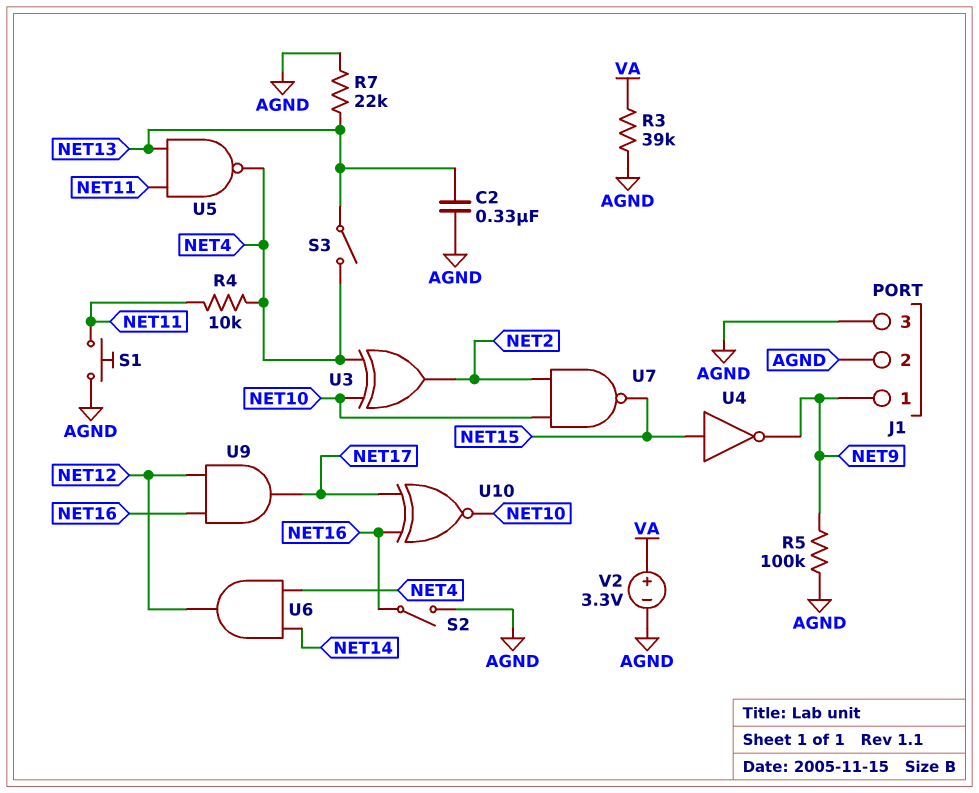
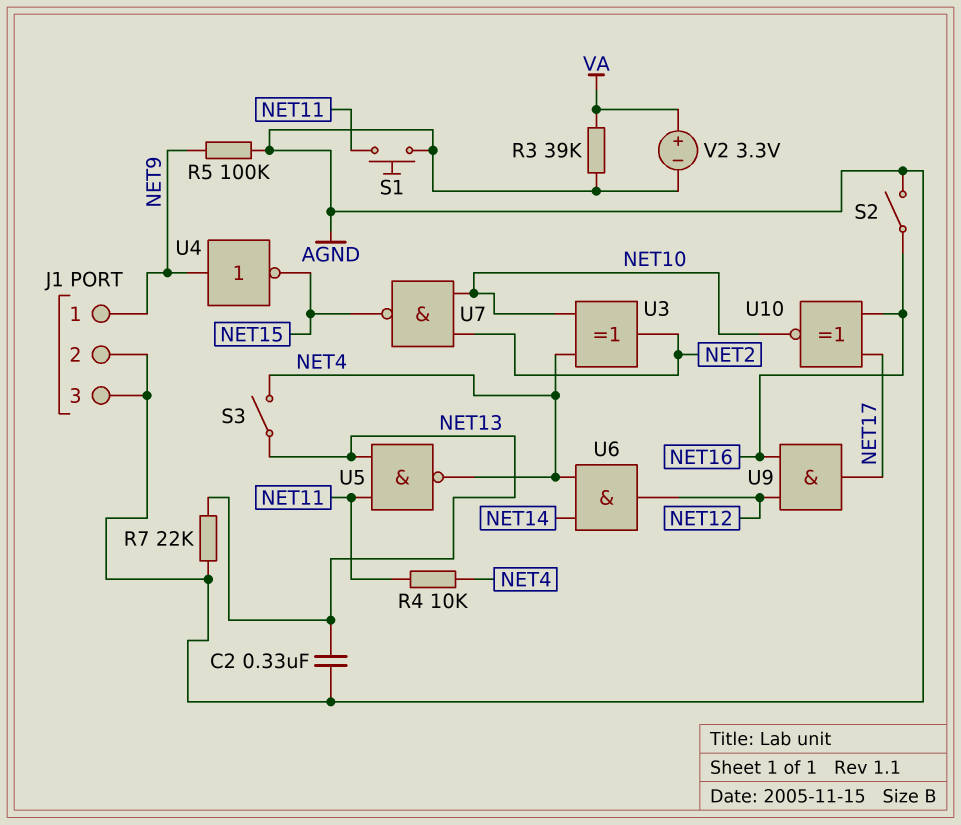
U4: NOT (in NET15, out NET9) -> NOT (in NET9, out NET15)

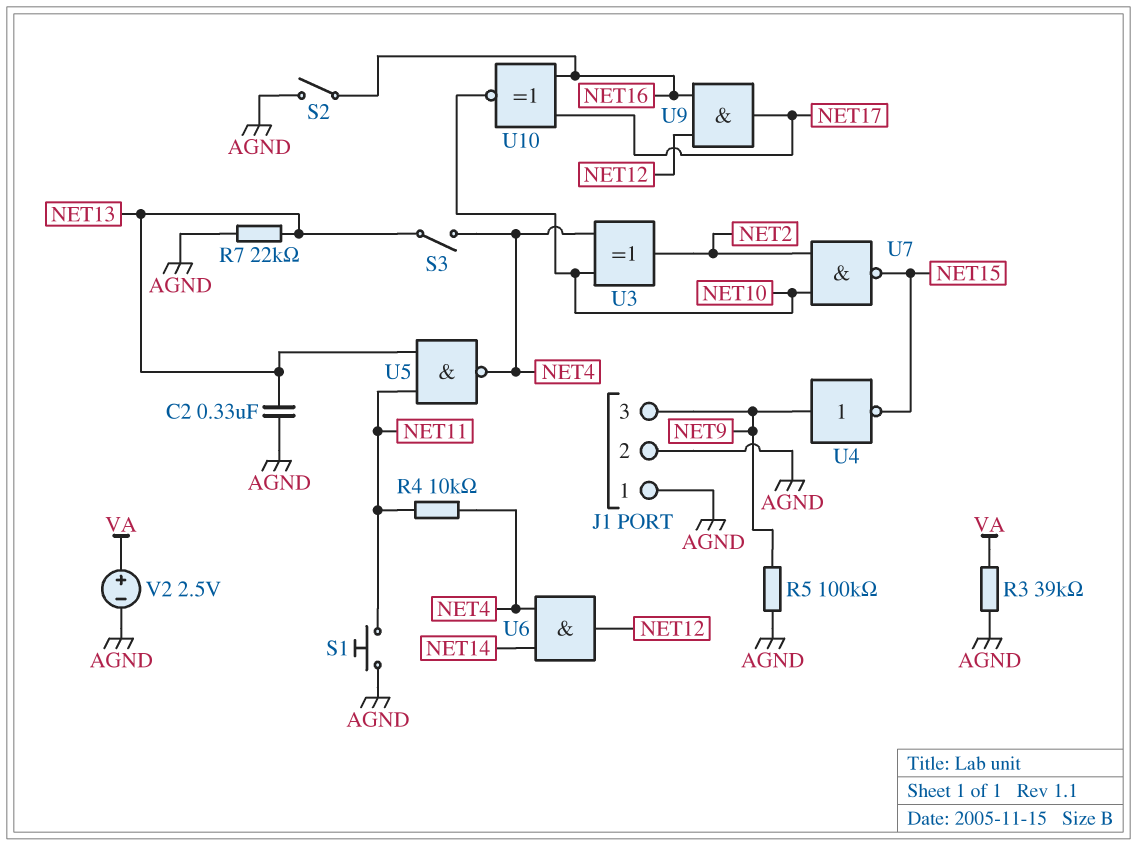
J1 pin 1: NET9 -> AGND
J1 pin 3: AGND -> NET9
V2: 3.3V (plus VA, minus AGND) -> 2.5V (plus VA, minus AGND)

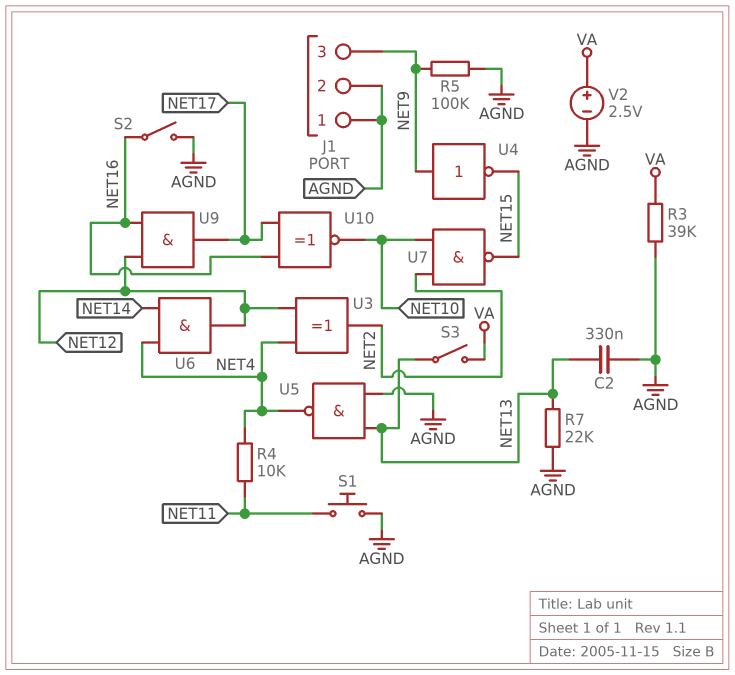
S3: switch (NET4, NET13) -> switch (NET13, VA)
U3: XOR (in NET4, in NET10, out NET2) -> XOR (in NET4, in NET12, out NET2)
U5: NAND (in NET11, in NET13, out NET4) -> NAND (in AGND, in NET13, out NET4)

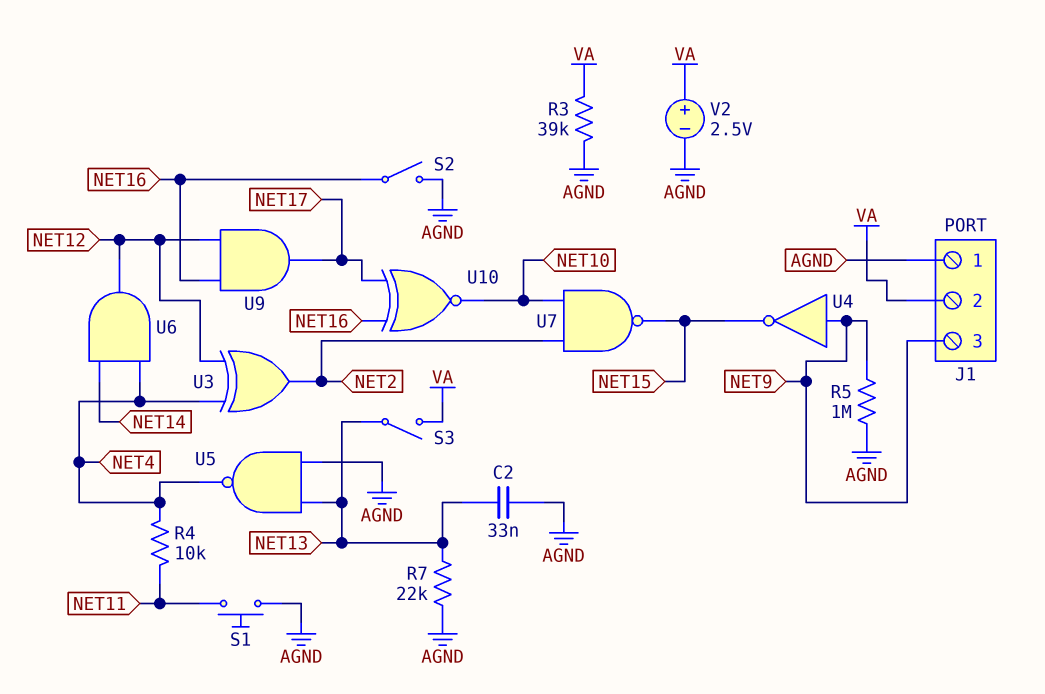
C2: 330nF (AGND, NET13) -> 33nF (AGND, NET13)
J1 pin 2: AGND -> VA
R5: 100k (AGND, NET9) -> 1M (AGND, NET9)

